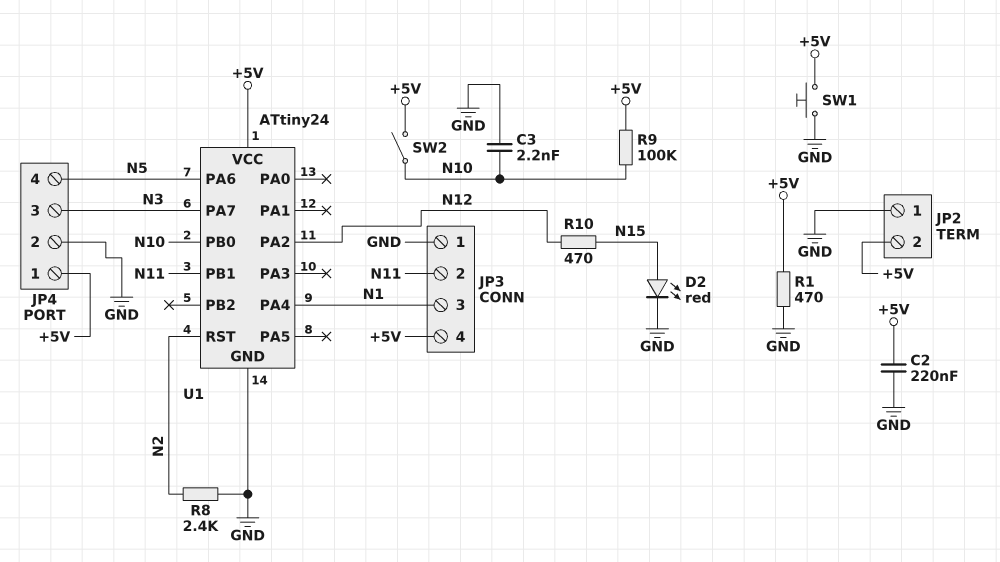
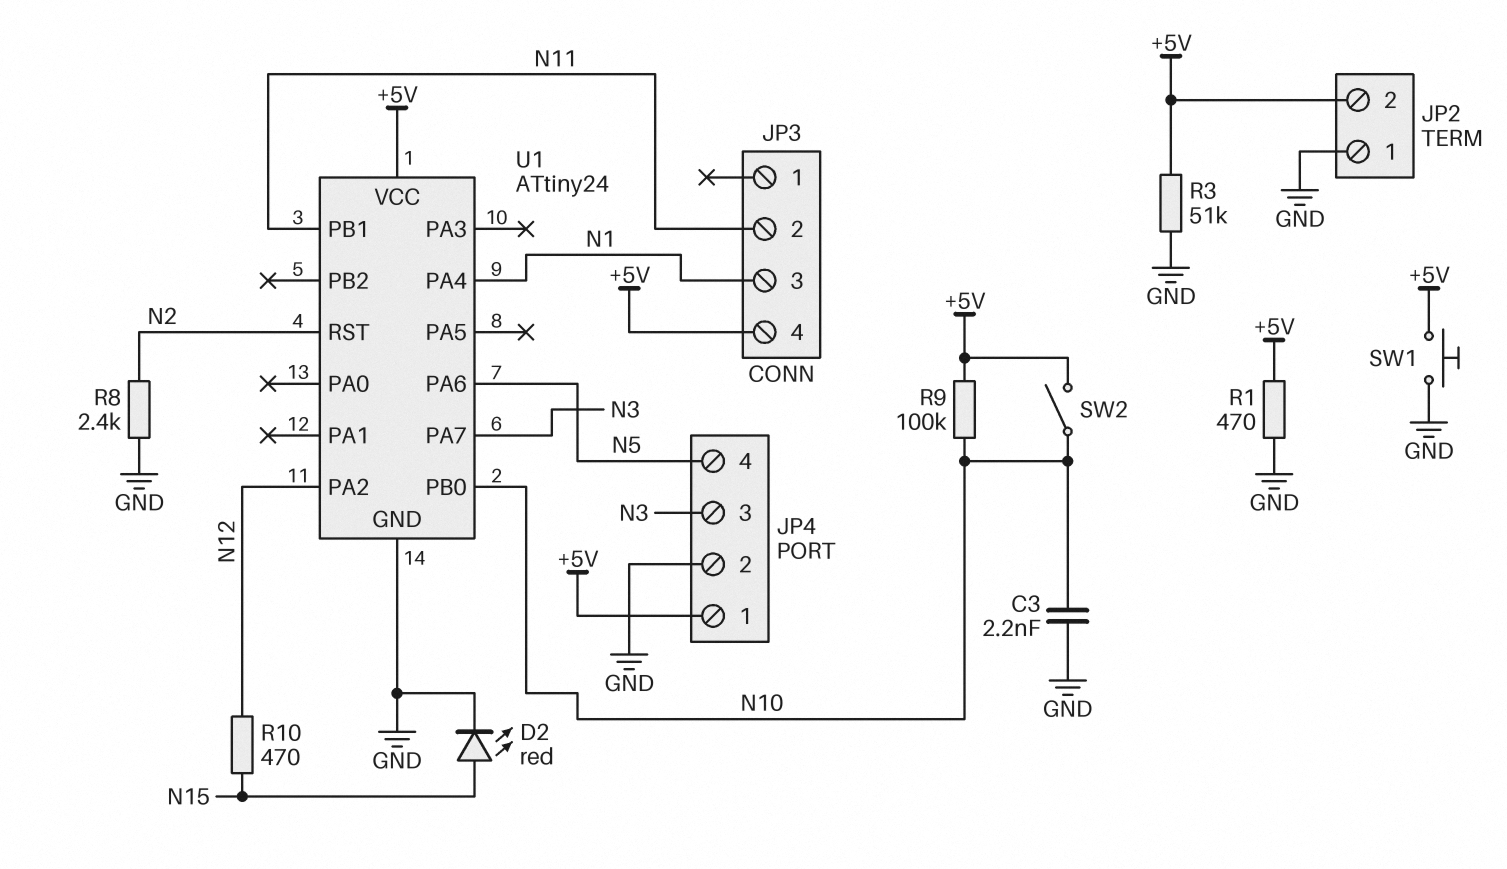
C2: 220nF (+5V, GND) -> none
JP3 pin 1: GND -> none
R3: none -> 51k (+5V, GND)

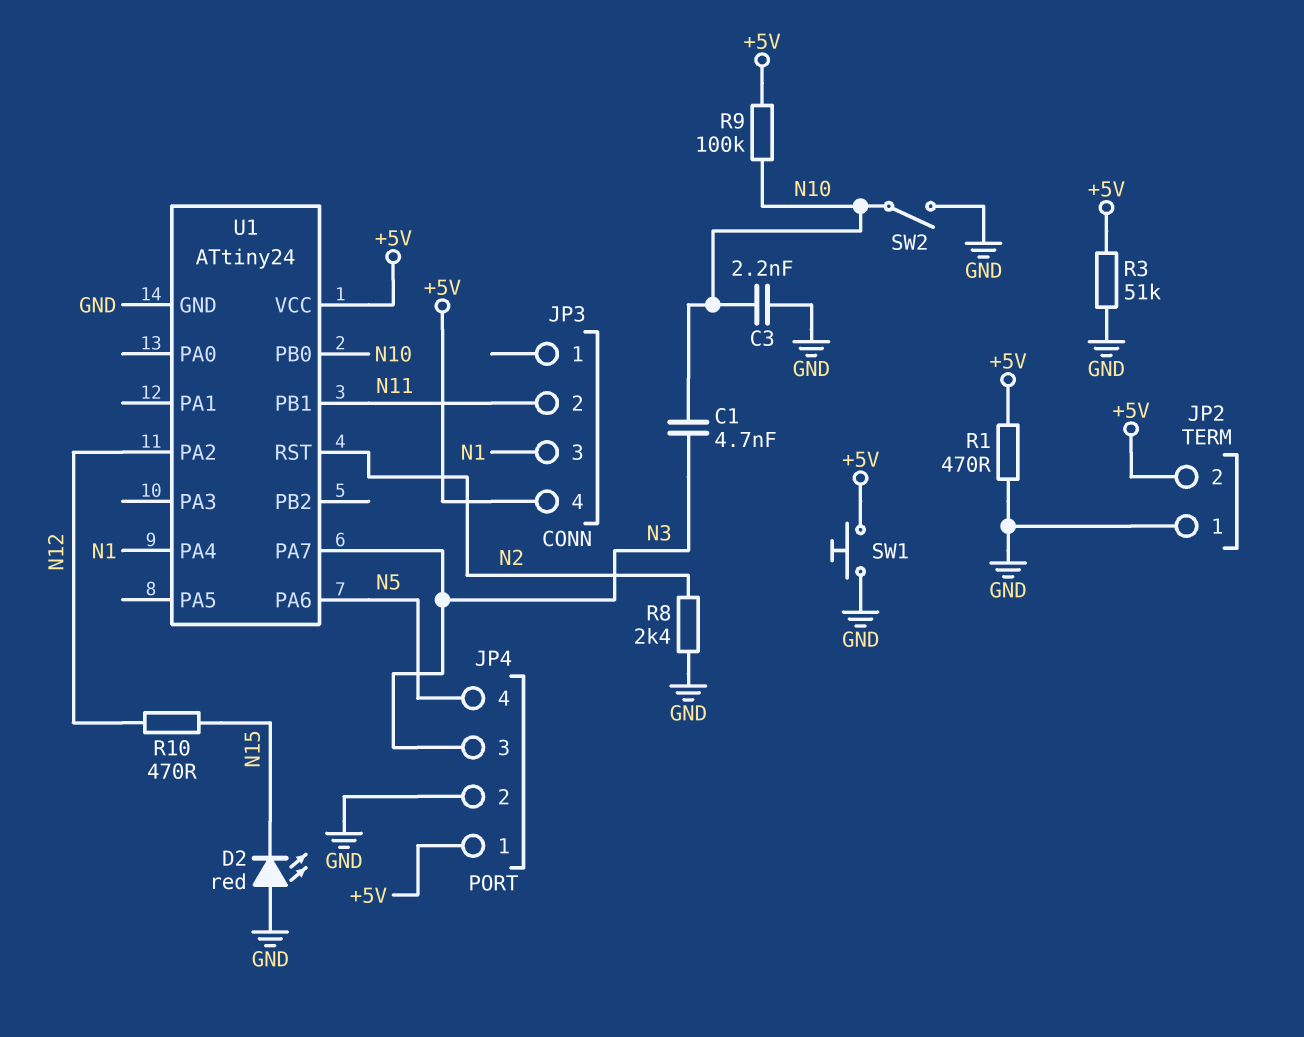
C1: none -> 4.7nF (N3, N10)
D2: LED red (A N15, K GND) -> LED red (A GND, K N15)
SW2: switch (+5V, N10) -> switch (GND, N10)

